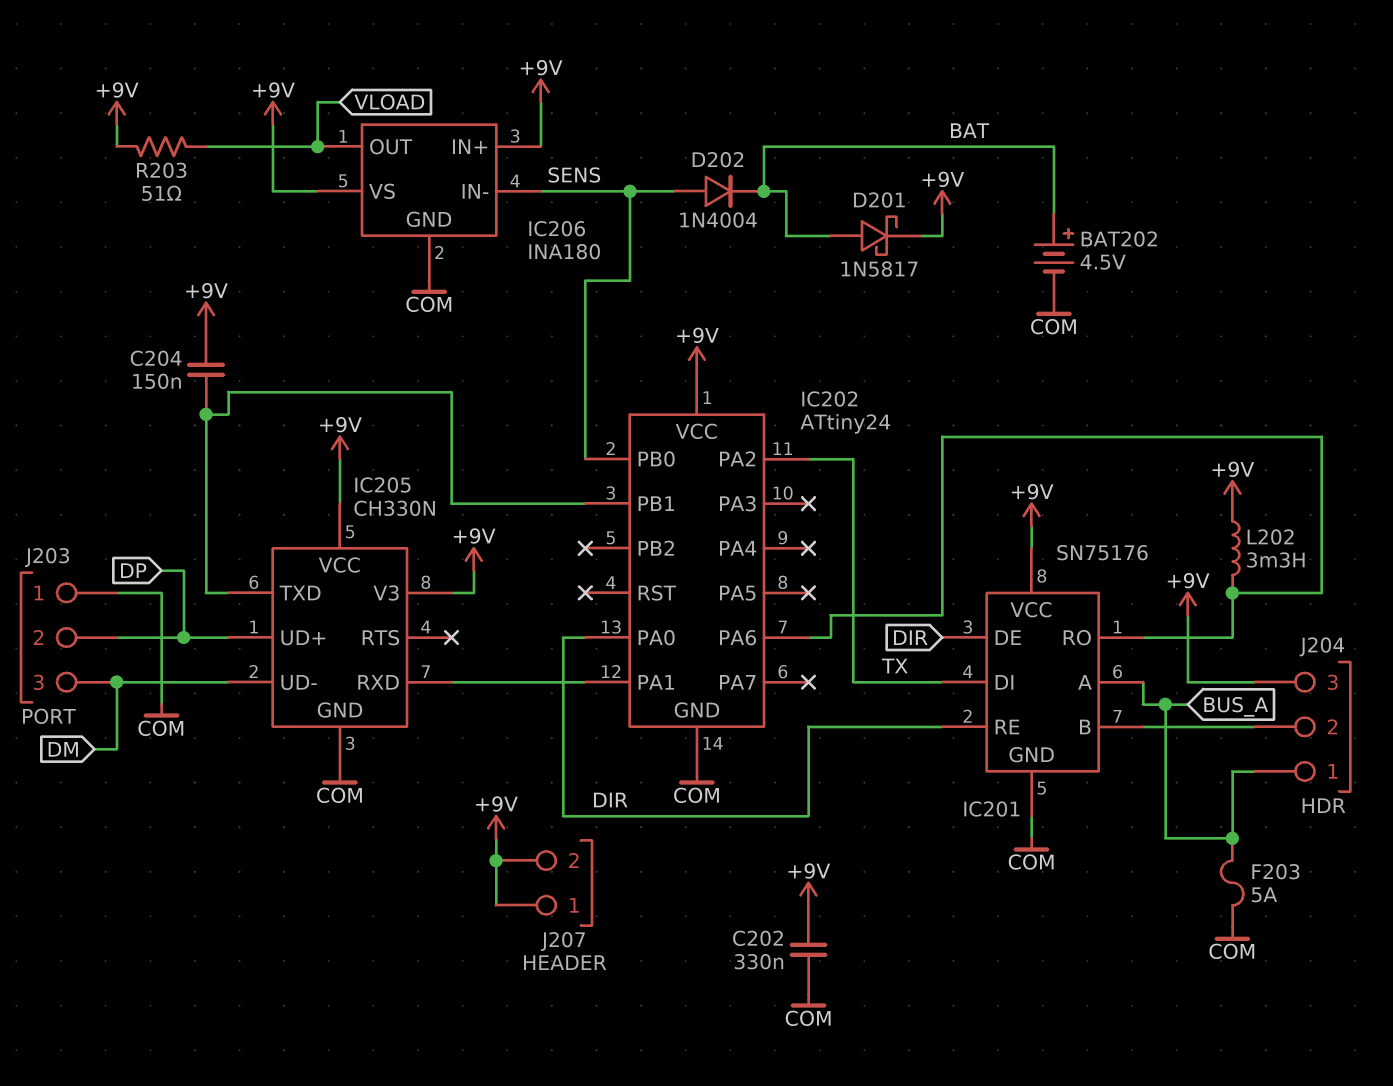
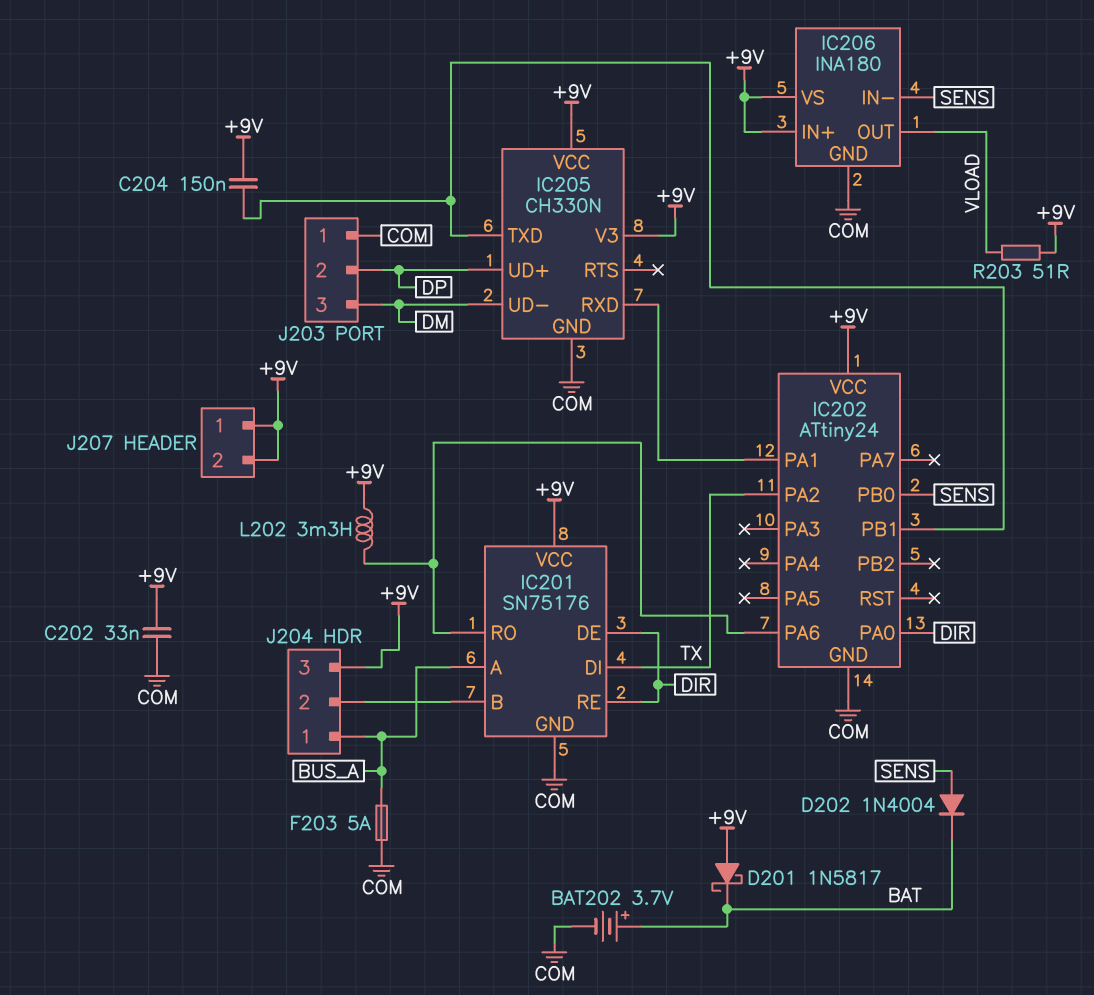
BAT202: 4.5V (plus BAT, minus COM) -> 3.7V (plus BAT, minus COM)
C202: 330nF (+9V, COM) -> 33nF (+9V, COM)
D201: schottky 1N5817 (A BAT, K +9V) -> schottky 1N5817 (A +9V, K BAT)

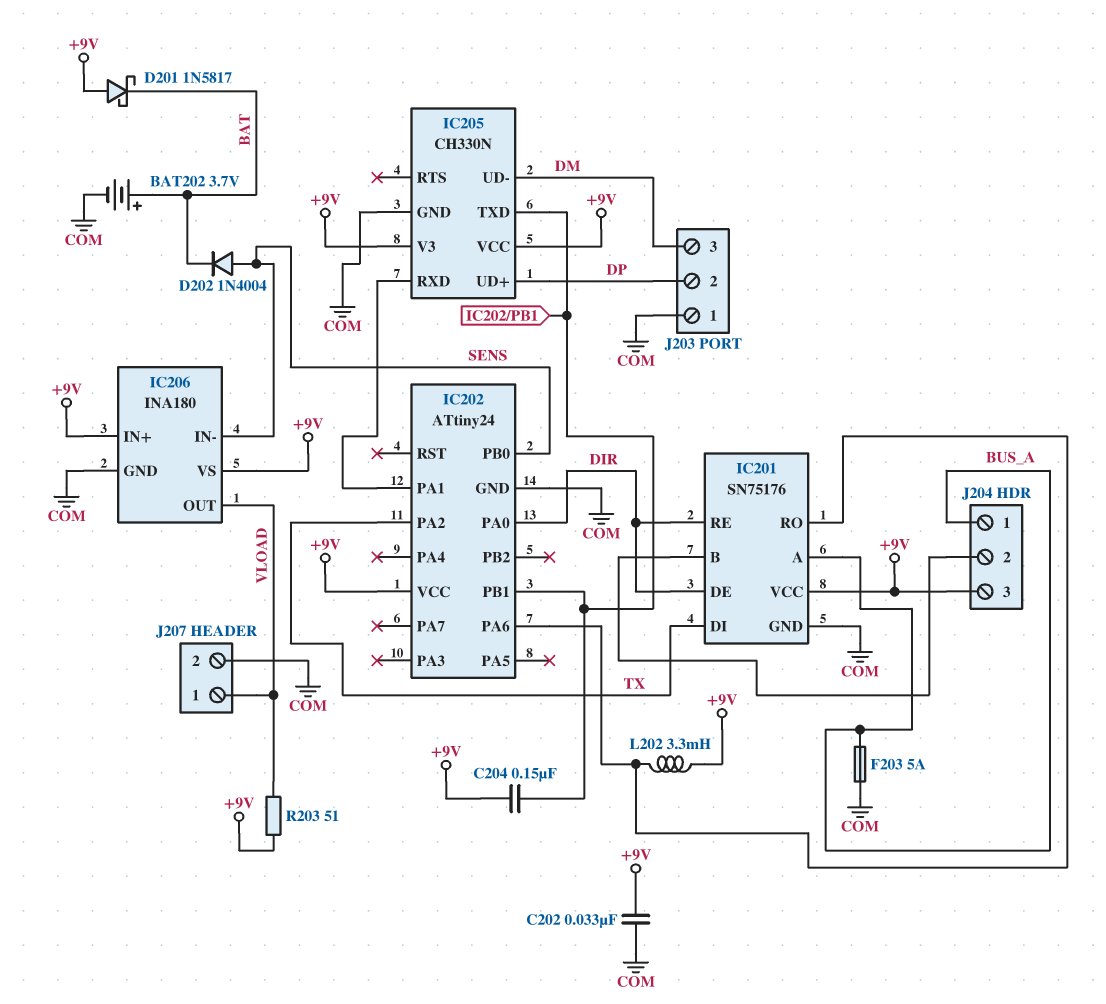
J207 pin 1: +9V -> VLOAD
J207 pin 2: +9V -> COM

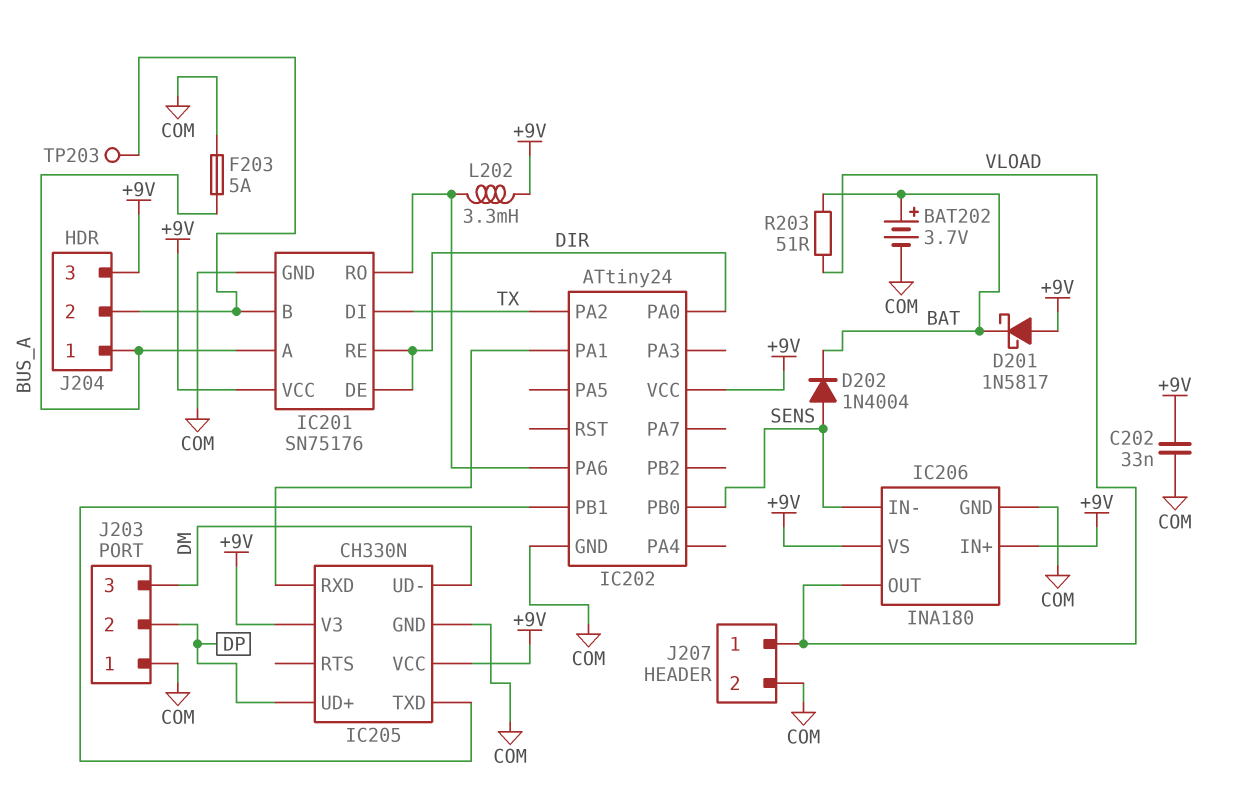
C204: 150nF (+9V, IC202/PB1) -> none
R203: 51 (+9V, VLOAD) -> 51 (BAT, VLOAD)
TP203: none -> test point (IC201/B)

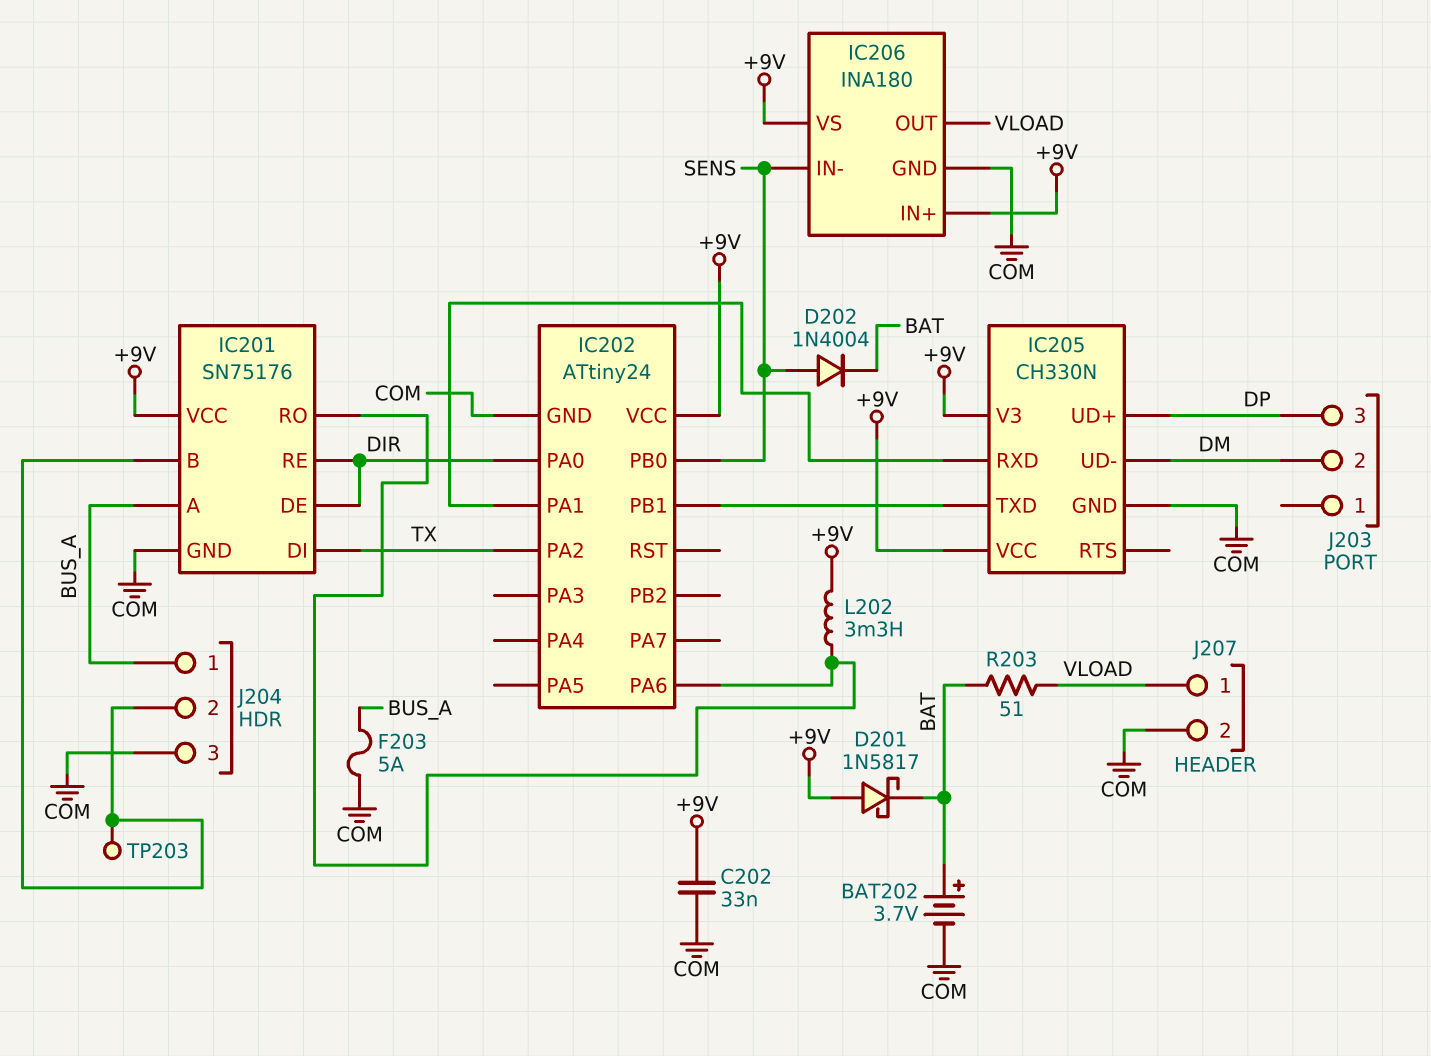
J203 pin 1: COM -> none
J203 pin 2: DP -> DM
J203 pin 3: DM -> DP
J204 pin 3: +9V -> COM

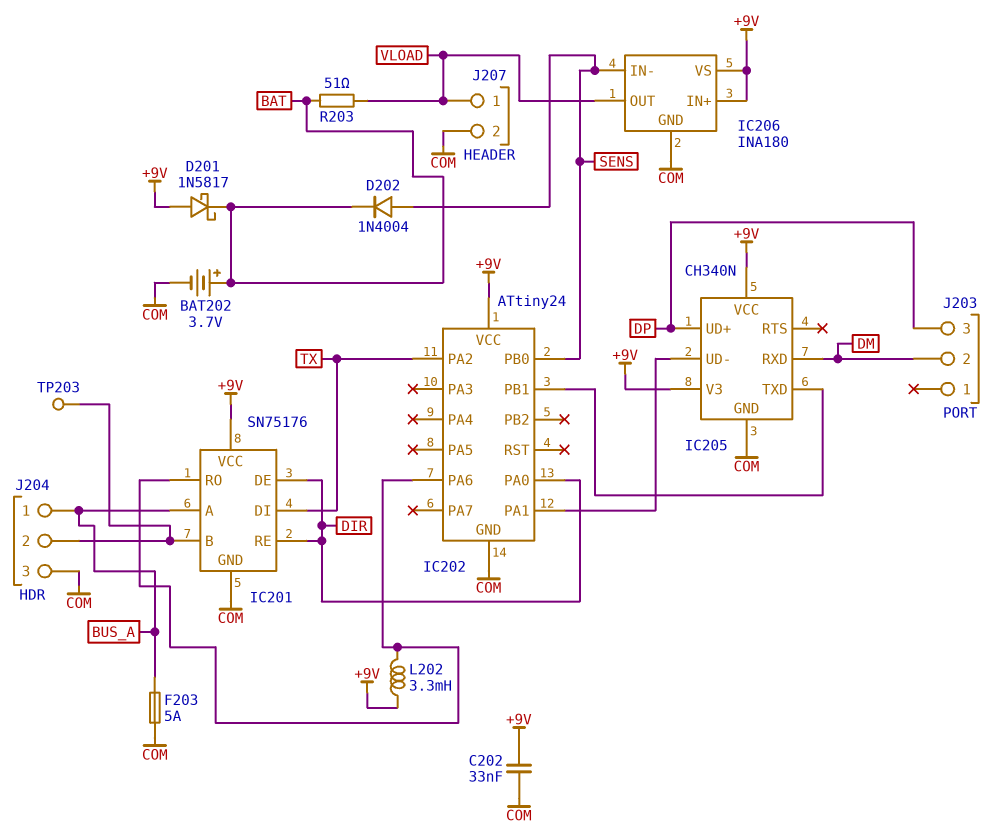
IC205: CH330N -> CH340N
IC205 pin RXD: IC202/PA1 -> DM
IC205 pin UD-: DM -> IC202/PA1

